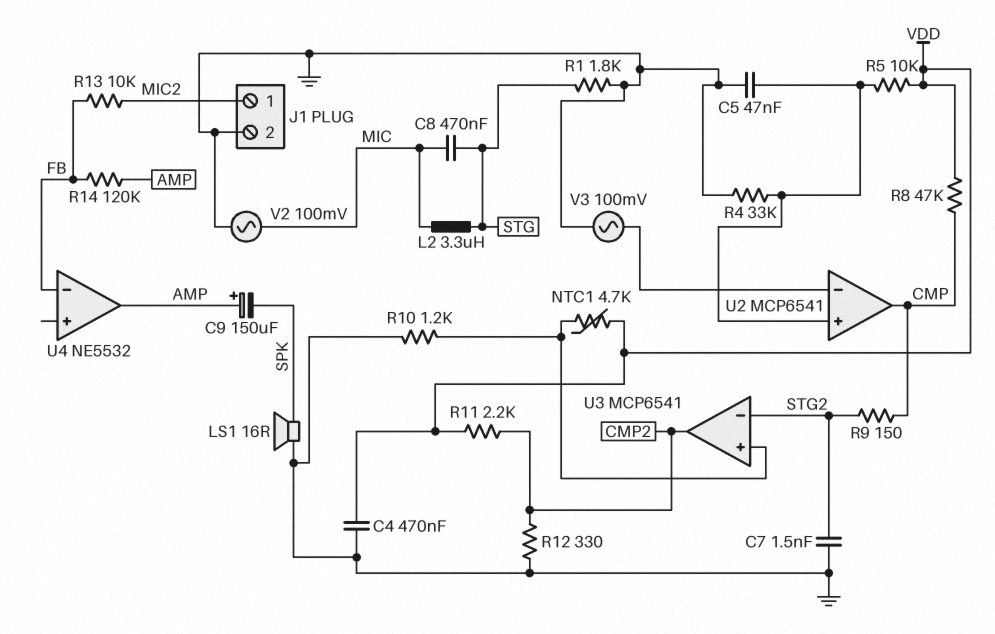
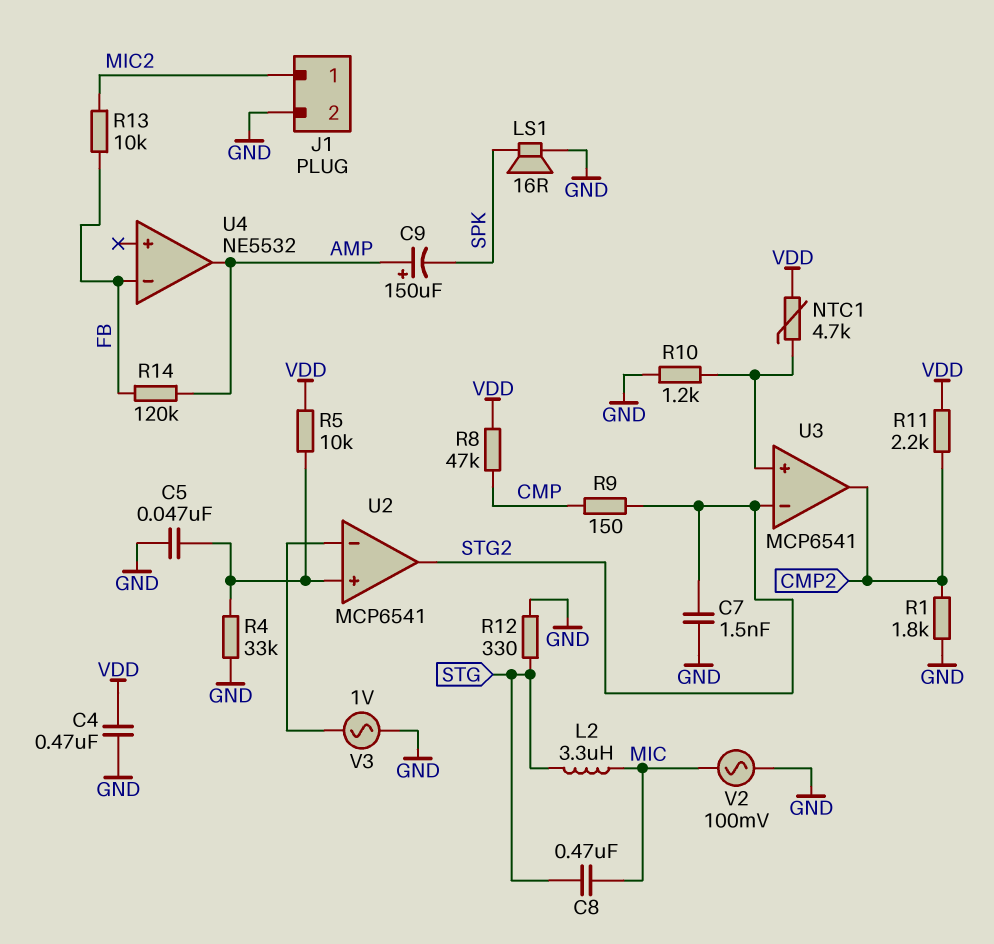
R1: 1.8k (GND, STG) -> 1.8k (CMP2, GND)
R12: 330 (CMP2, GND) -> 330 (GND, STG)
U2 pin out: CMP -> STG2
V3: AC 100mV (GND, U2/in-) -> AC 1V (GND, U2/in-)

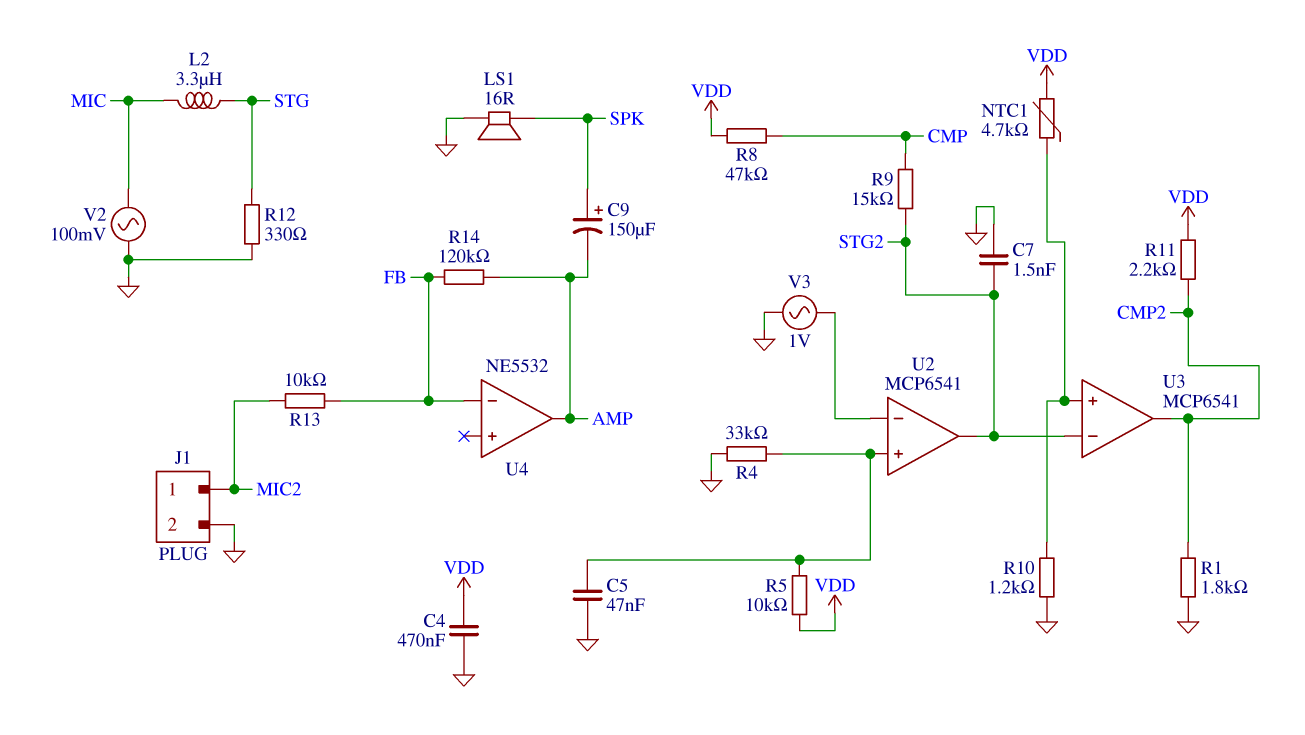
C8: 470nF (MIC, STG) -> none
C9: 150uF (plus AMP, minus SPK) -> 150uF (plus SPK, minus AMP)
R9: 150 (CMP, STG2) -> 15k (CMP, STG2)

